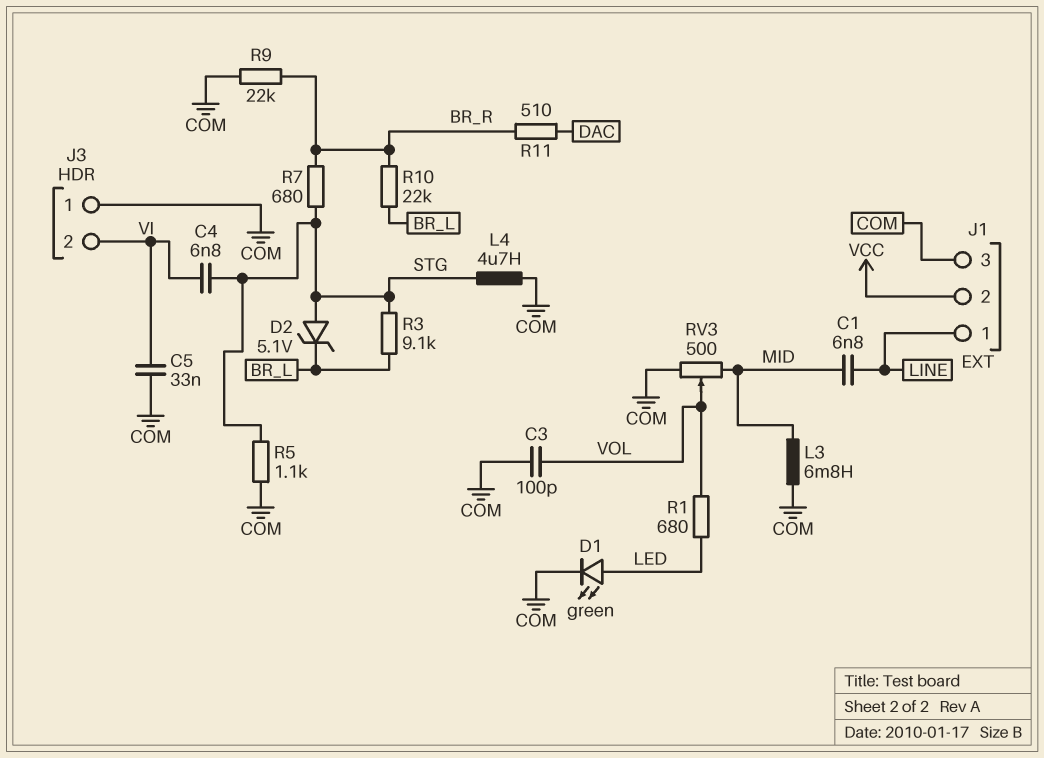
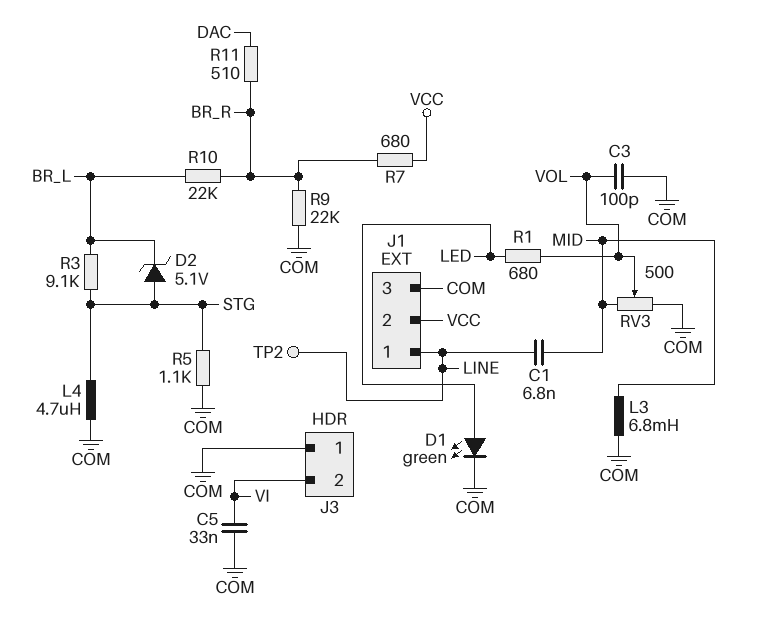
C4: 6.8nF (STG, VI) -> none
R7: 680 (BR_R, STG) -> 680 (BR_R, VCC)
TP2: none -> test point (LINE)

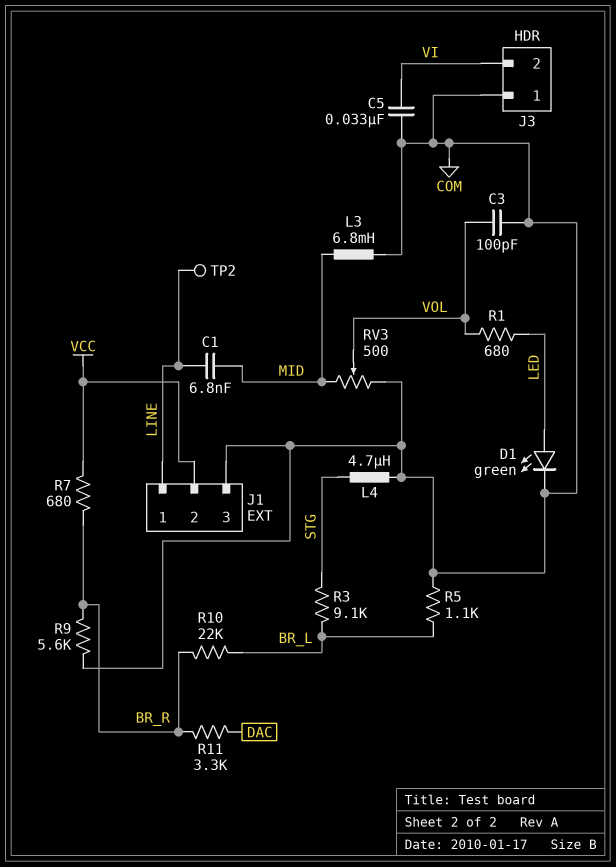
D2: zener 5.1V (A STG, K BR_L) -> none
R5: 1.1k (COM, STG) -> 1.1k (BR_L, COM)
R9: 22k (BR_R, COM) -> 5.6k (BR_R, COM)
R11: 510 (BR_R, DAC) -> 3.3k (BR_R, DAC)

